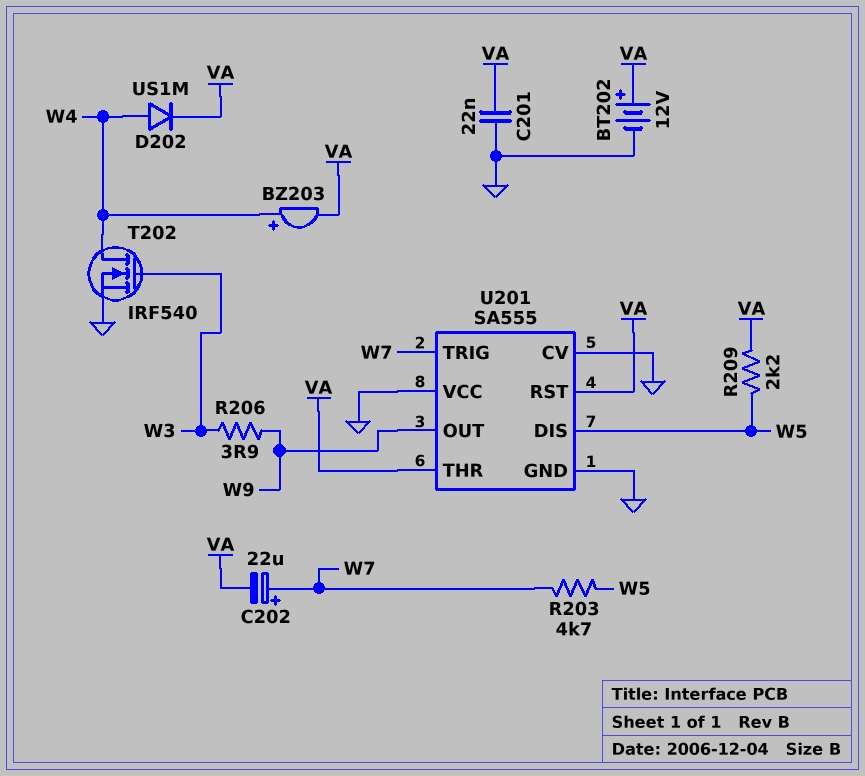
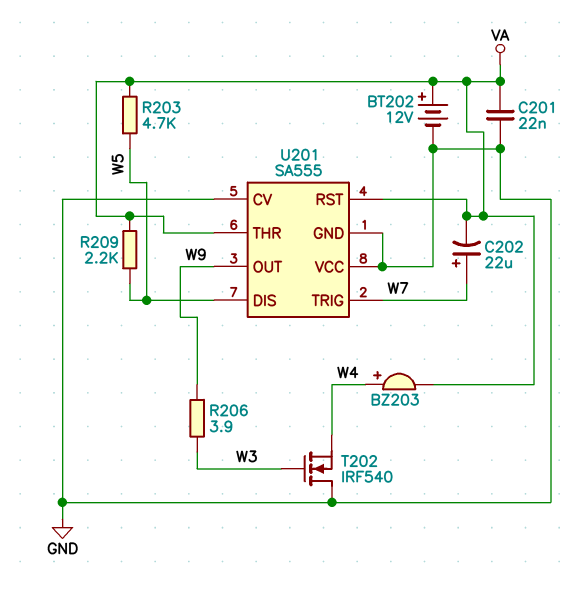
D202: diode US1M (A W4, K VA) -> none
R203: 4.7k (W5, W7) -> 4.7k (VA, W5)
T202: NMOS IRF540 (G W3, D W4, S GND) -> NMOS IRF540 (G W3, D GND, S W4)

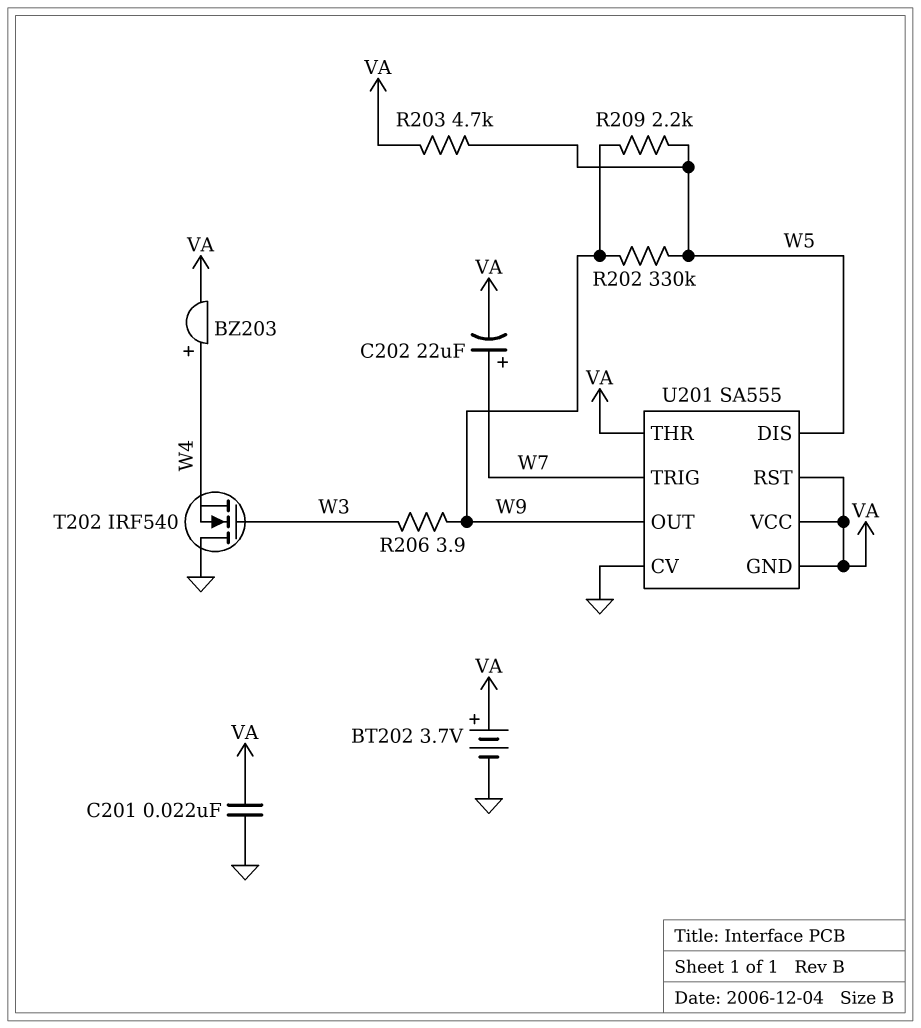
BT202: 12V (plus VA, minus GND) -> 3.7V (plus VA, minus GND)
R202: none -> 330k (W5, W9)
R209: 2.2k (VA, W5) -> 2.2k (W5, W9)
U201 pin GND: GND -> VA
U201 pin VCC: GND -> VA

